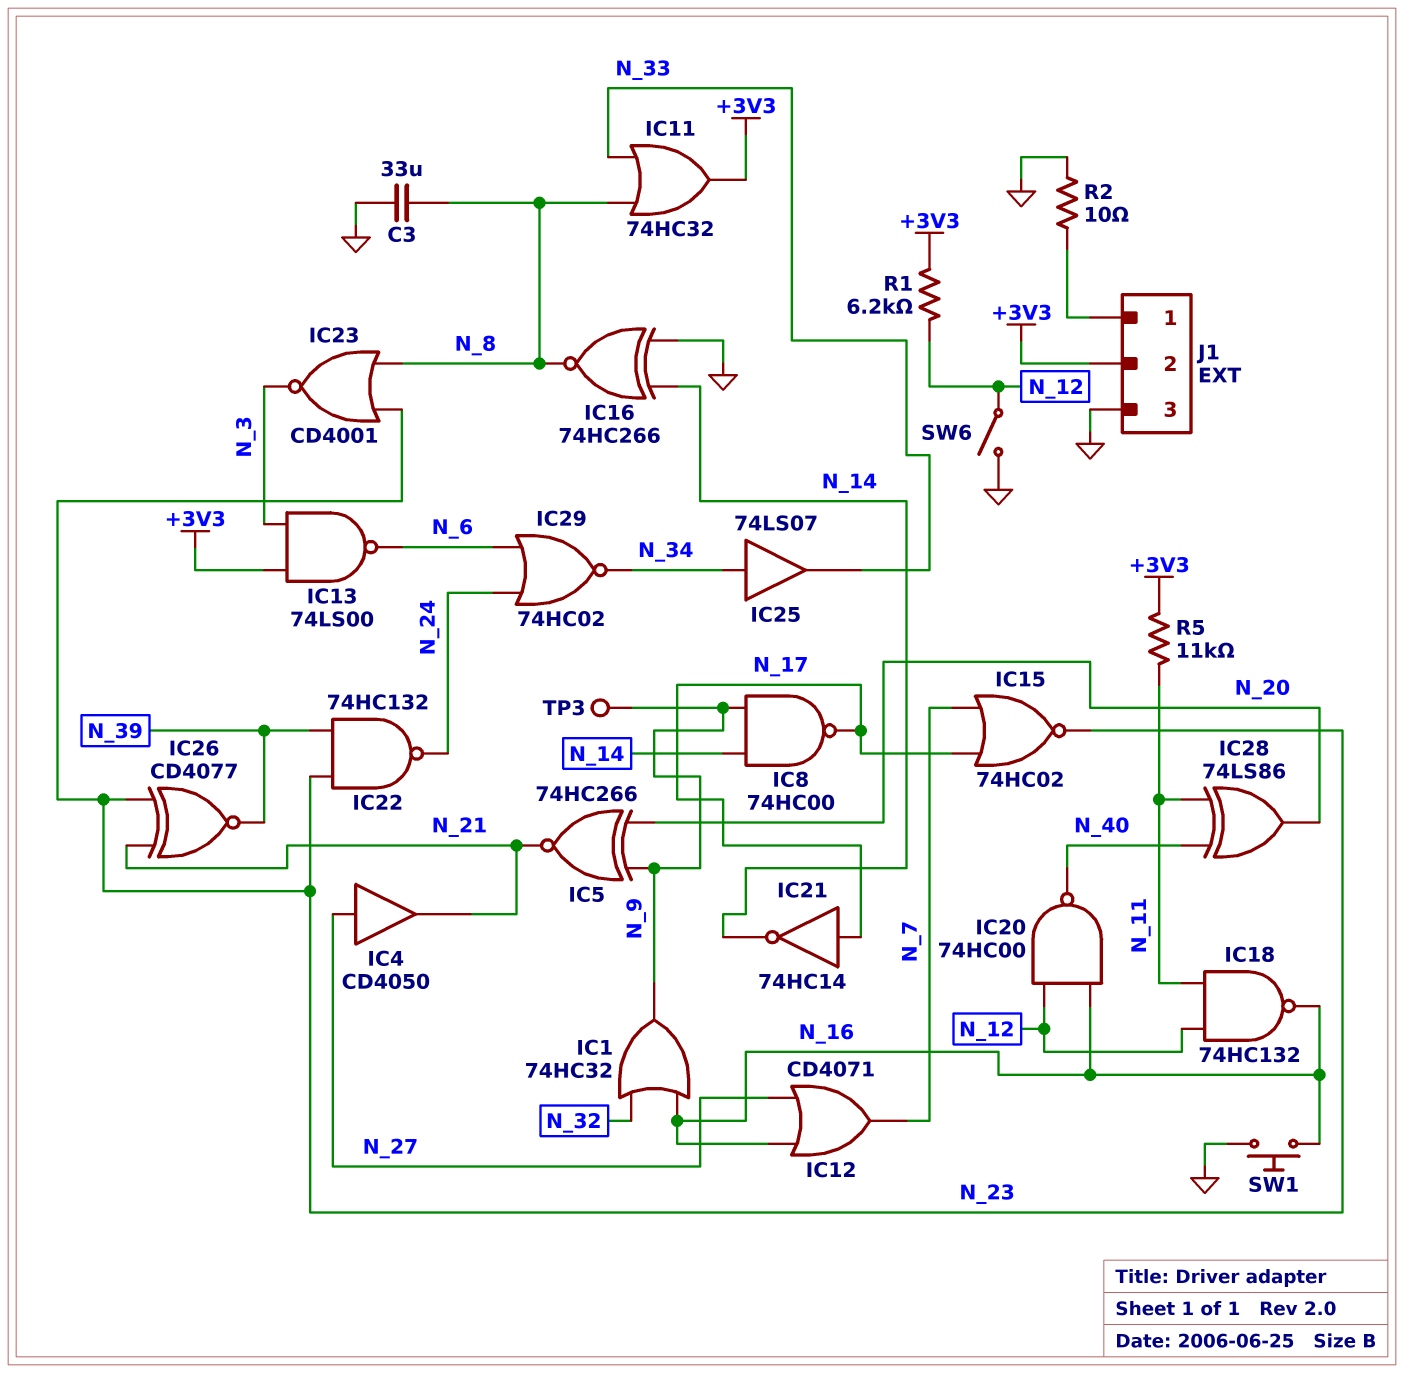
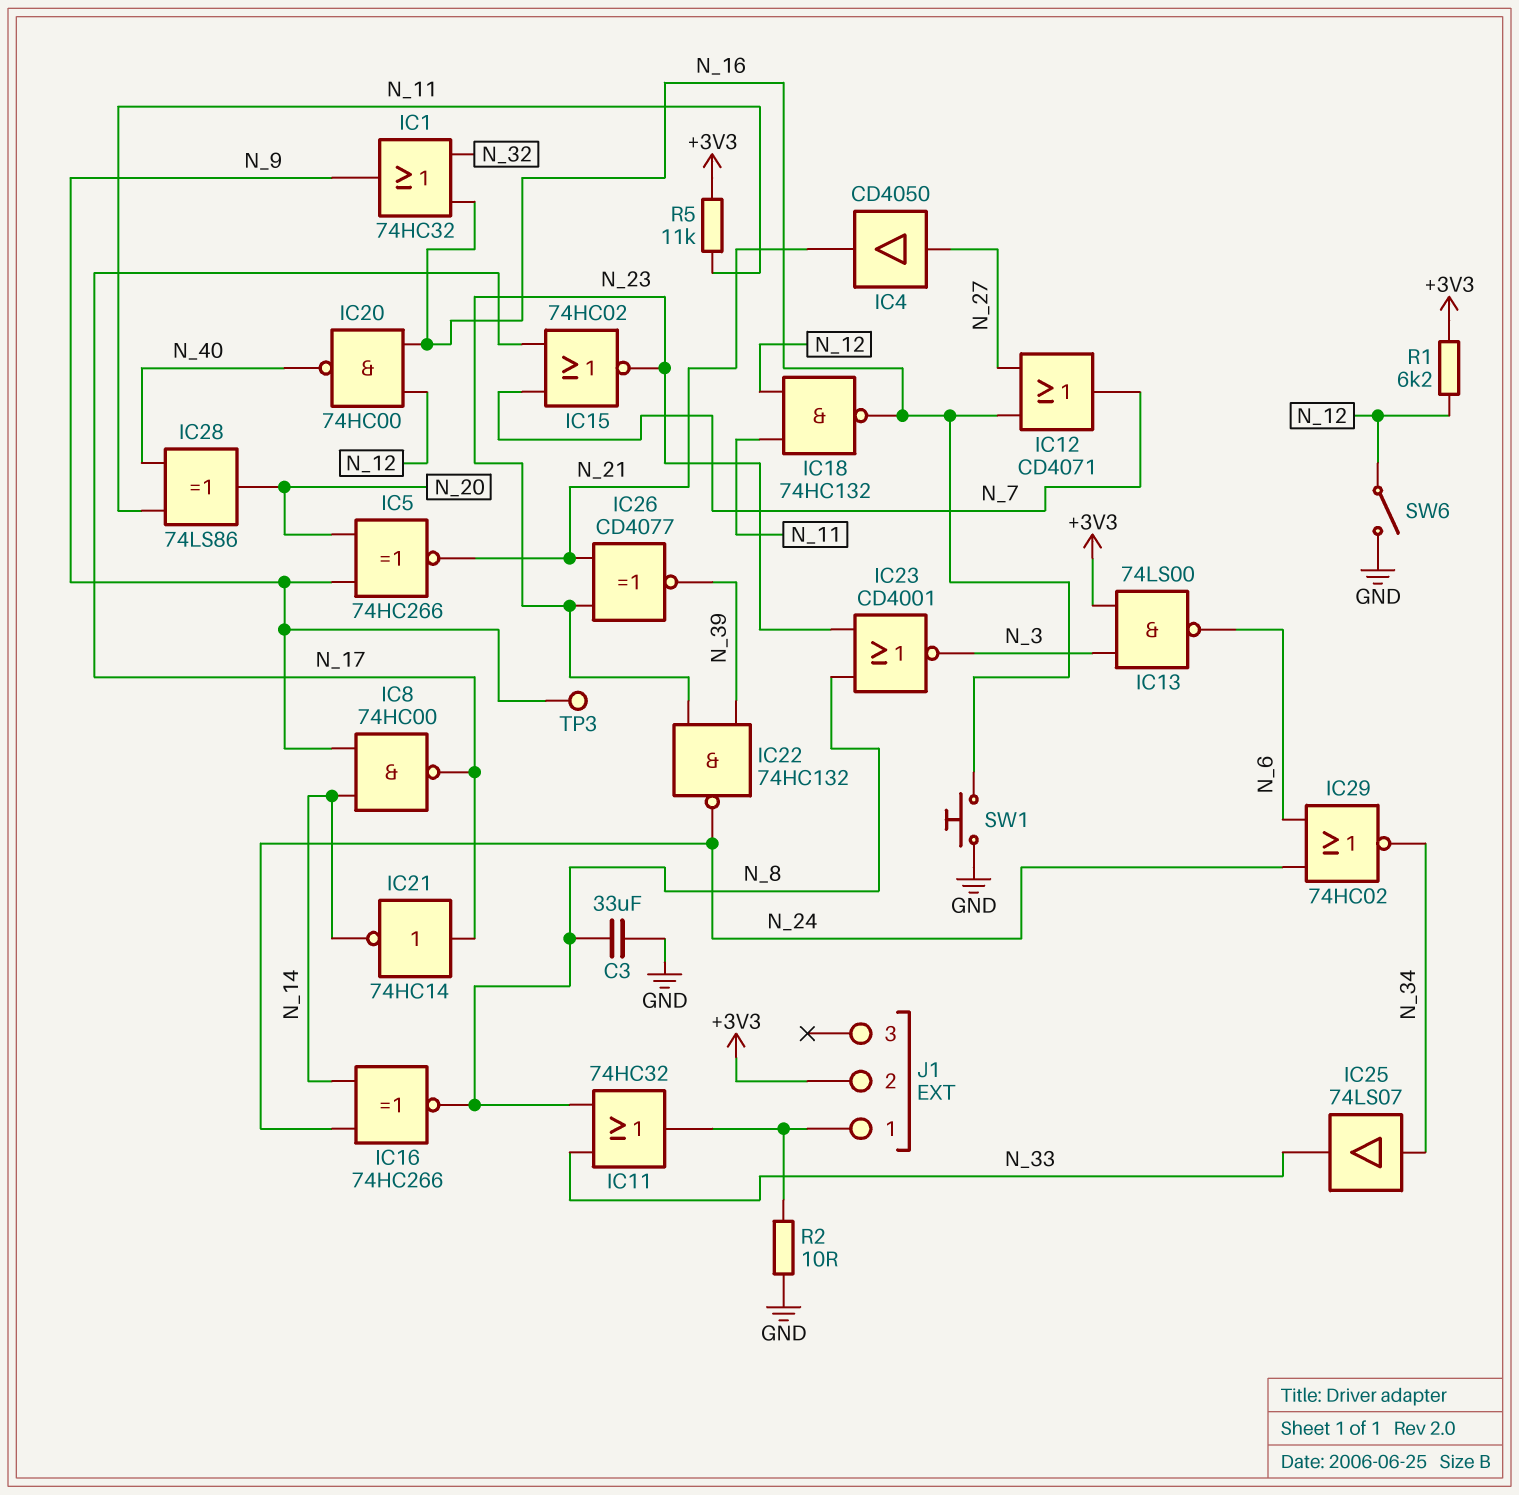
IC11: OR 74HC32 (in N_8, in N_33, out +3V3) -> OR 74HC32 (in N_8, in N_33, out J1/1)
IC16: XNOR 74HC266 (in GND, in N_14, out N_8) -> XNOR 74HC266 (in N_14, in N_24, out N_8)
J1 pin 3: GND -> none

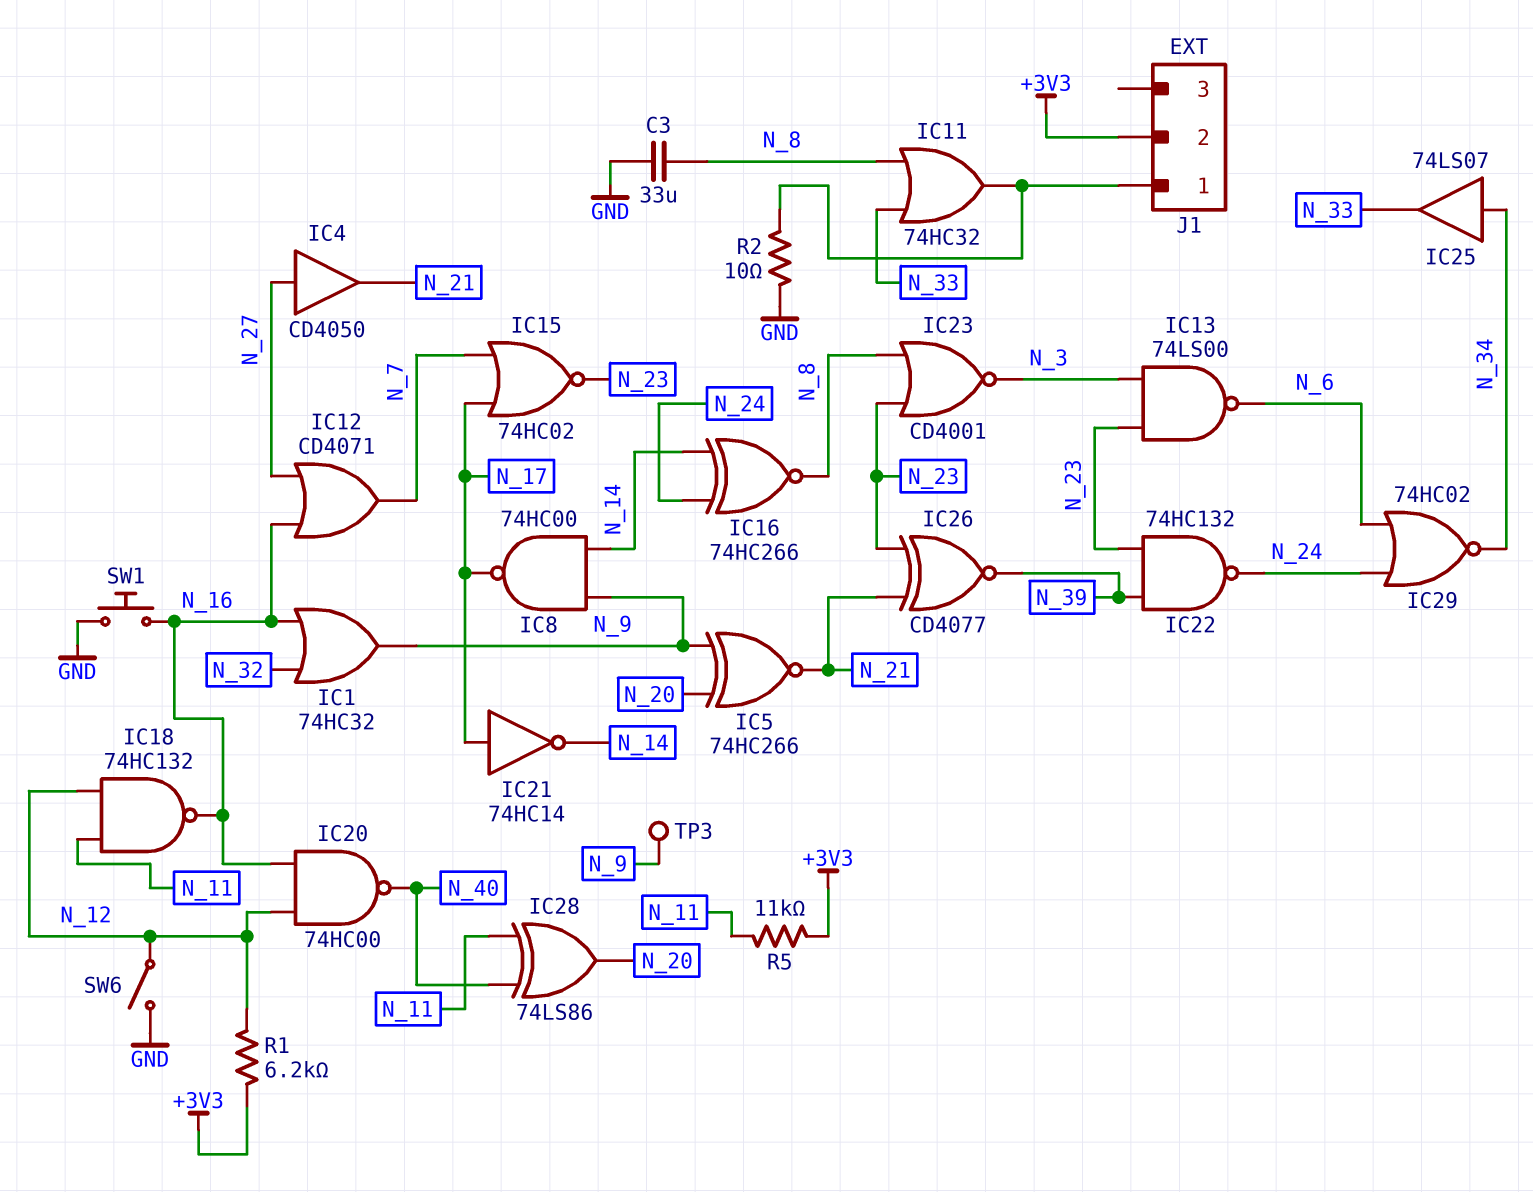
IC13: NAND 74LS00 (in +3V3, in N_3, out N_6) -> NAND 74LS00 (in N_3, in N_23, out N_6)

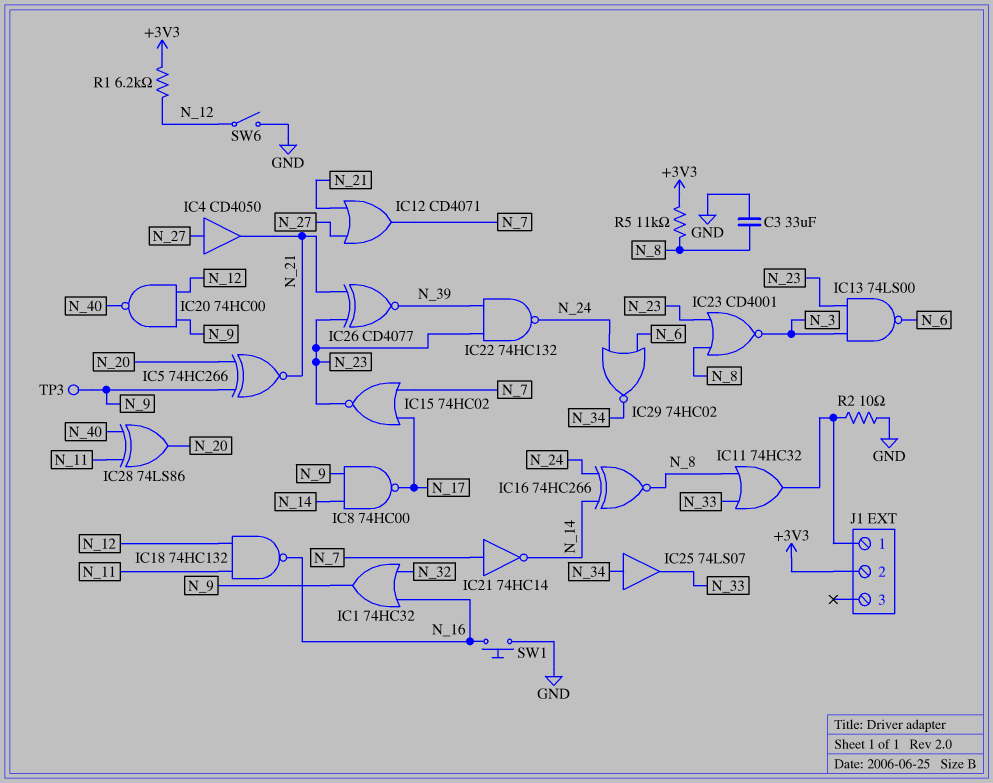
IC12: OR CD4071 (in N_16, in N_27, out N_7) -> OR CD4071 (in N_21, in N_27, out N_7)
IC20: NAND 74HC00 (in N_12, in N_16, out N_40) -> NAND 74HC00 (in N_9, in N_12, out N_40)
IC21: NOT 74HC14 (in N_17, out N_14) -> NOT 74HC14 (in N_7, out N_14)
R5: 11k (+3V3, N_11) -> 11k (+3V3, N_8)

